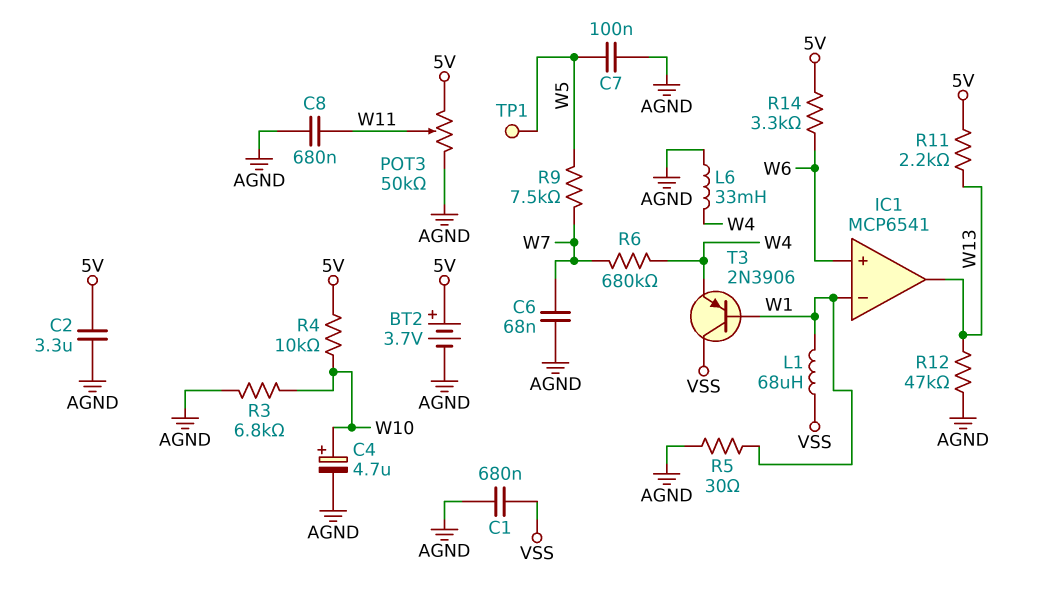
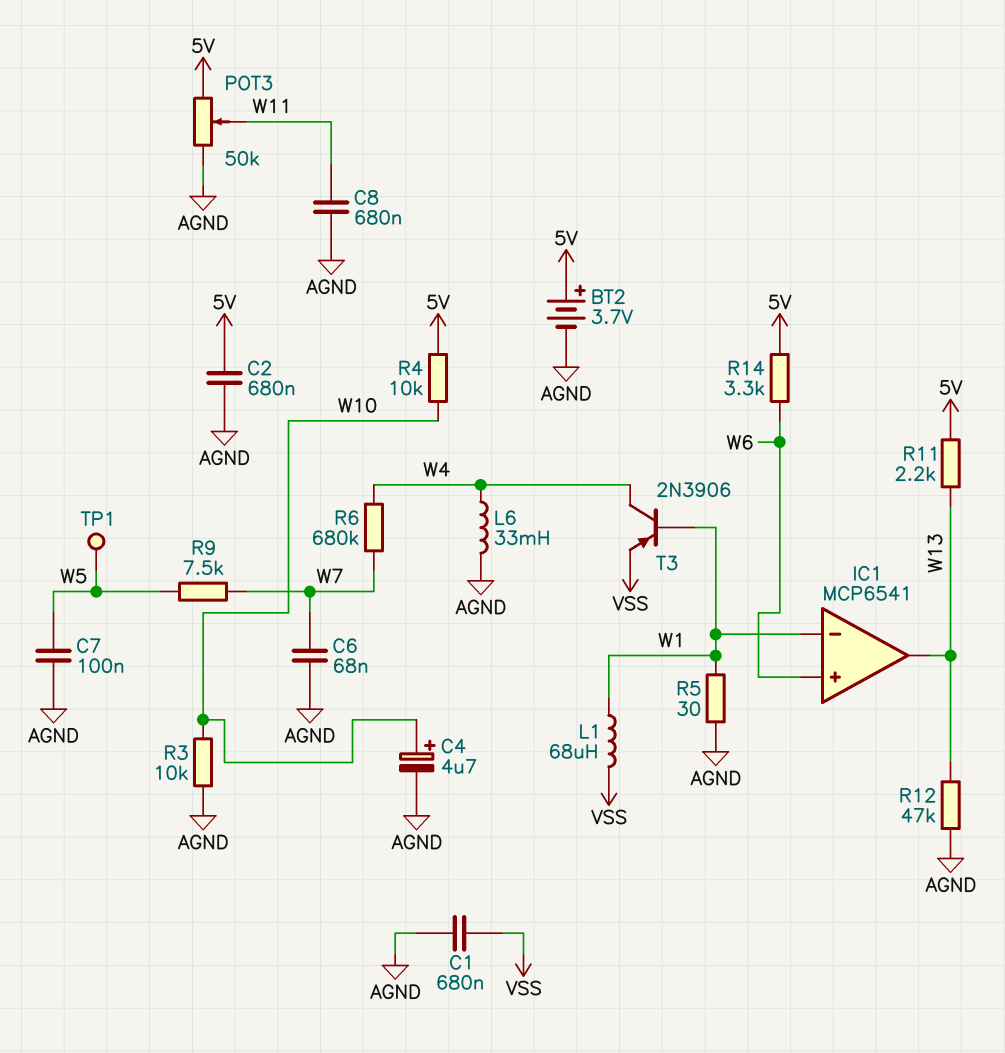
C2: 3.3uF (5V, AGND) -> 680nF (5V, AGND)
R3: 6.8k (AGND, W10) -> 10k (AGND, W10)
T3: PNP 2N3906 (B W1, C VSS, E W4) -> PNP 2N3906 (B W1, C W4, E VSS)

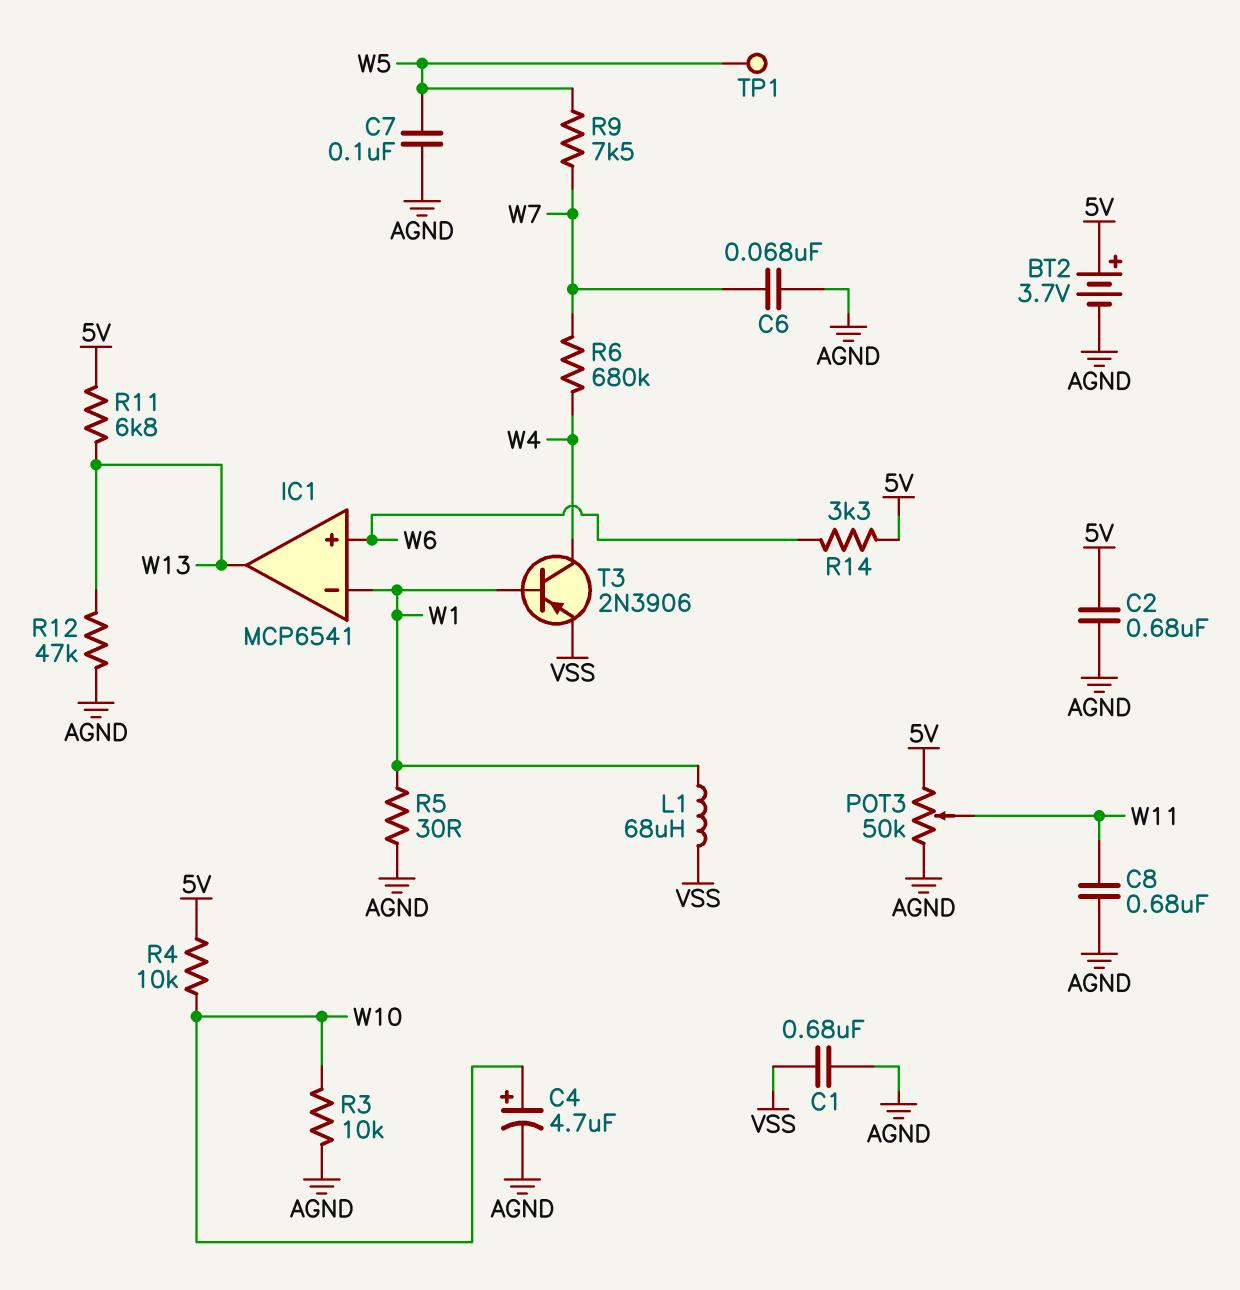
L6: 33mH (AGND, W4) -> none
R11: 2.2k (5V, W13) -> 6.8k (5V, W13)

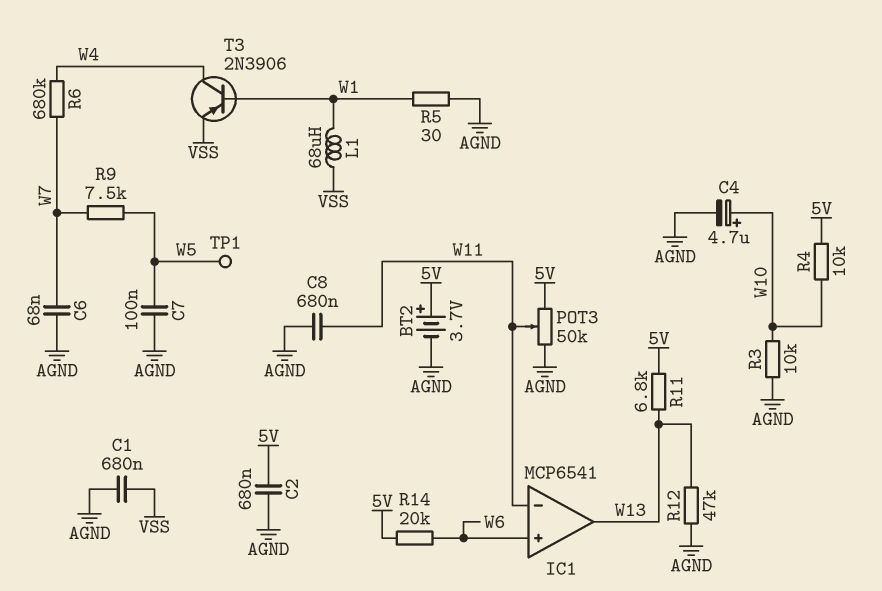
IC1 pin in-: W1 -> W11
R14: 3.3k (5V, W6) -> 20k (5V, W6)

